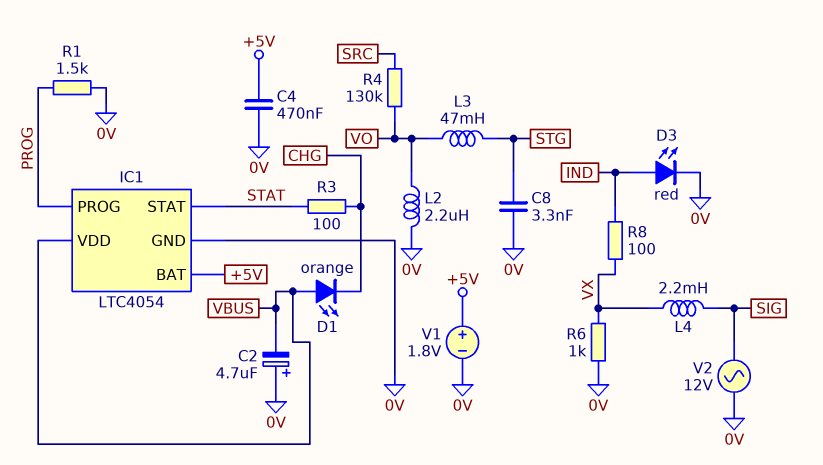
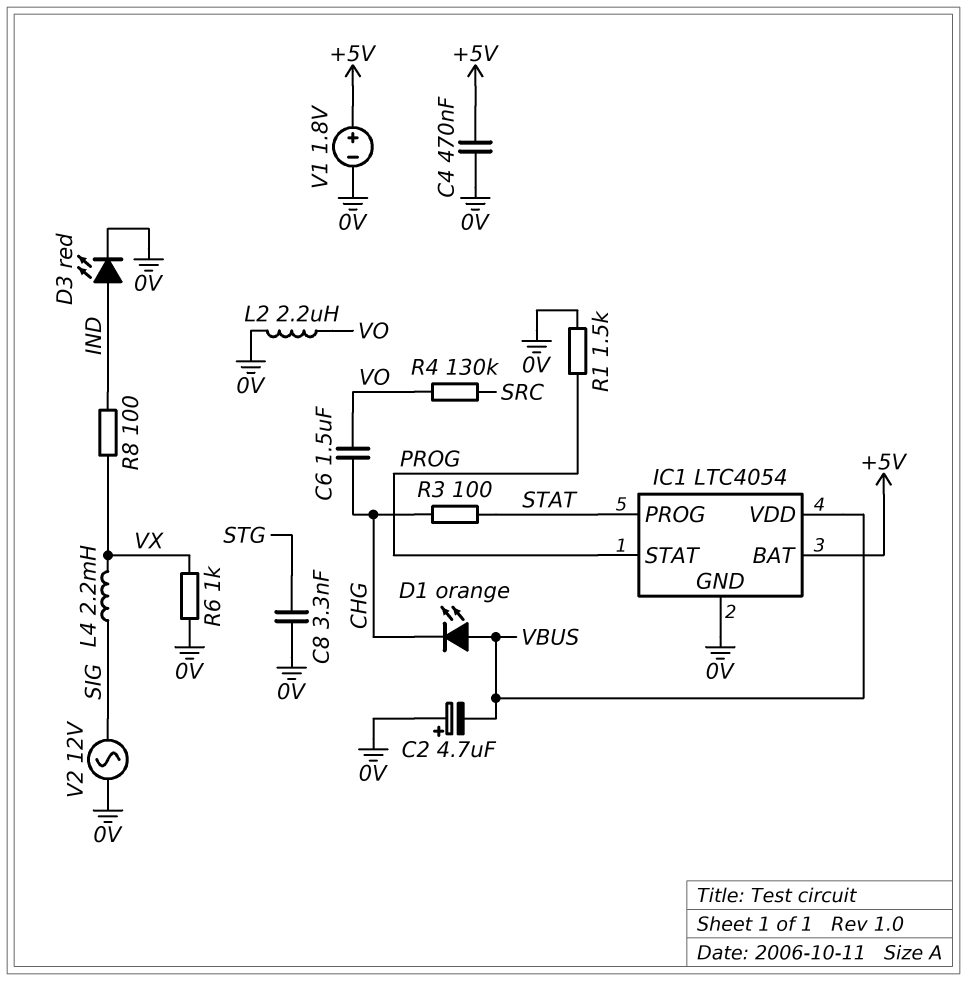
C6: none -> 1.5uF (CHG, VO)
IC1 pin PROG: PROG -> STAT
IC1 pin STAT: STAT -> PROG
L3: 47mH (STG, VO) -> none

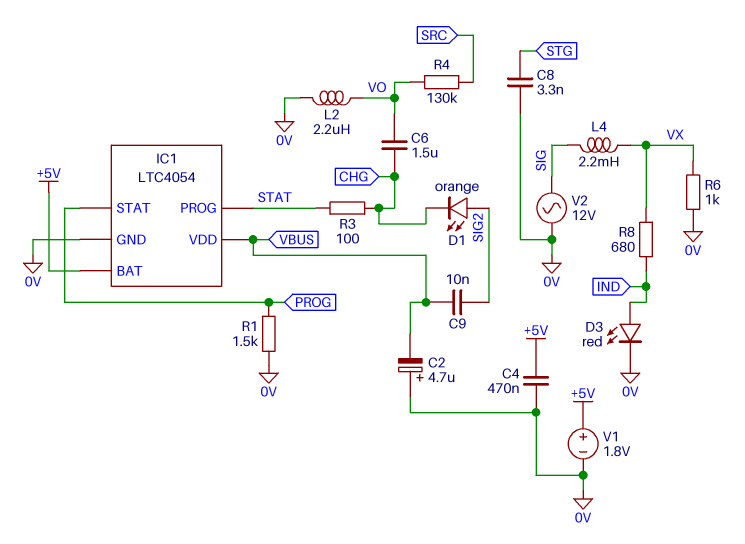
C9: none -> 10nF (SIG2, VBUS)
D1: LED orange (A VBUS, K CHG) -> LED orange (A SIG2, K CHG)
R8: 100 (IND, VX) -> 680 (IND, VX)

